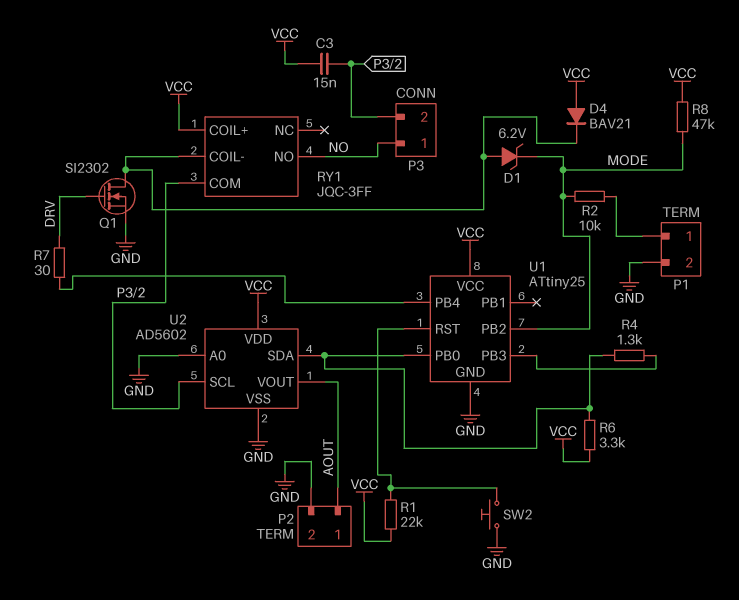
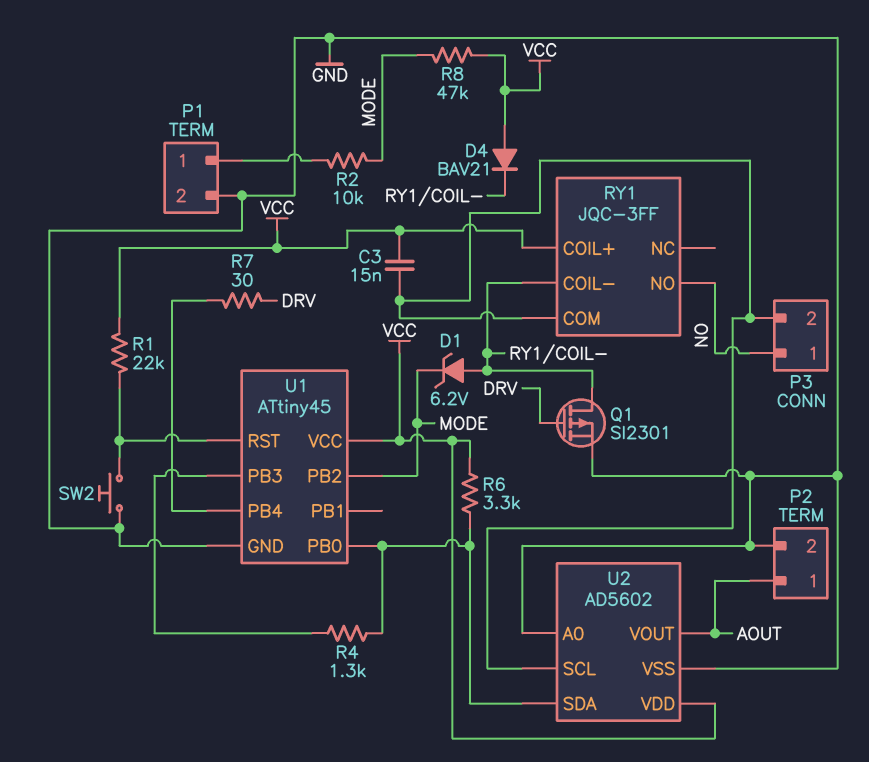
Q1: NMOS SI2302 (G DRV, D RY1/COIL-, S GND) -> PMOS SI2301 (G DRV, D RY1/COIL-, S GND)
U1: ATtiny25 -> ATtiny45

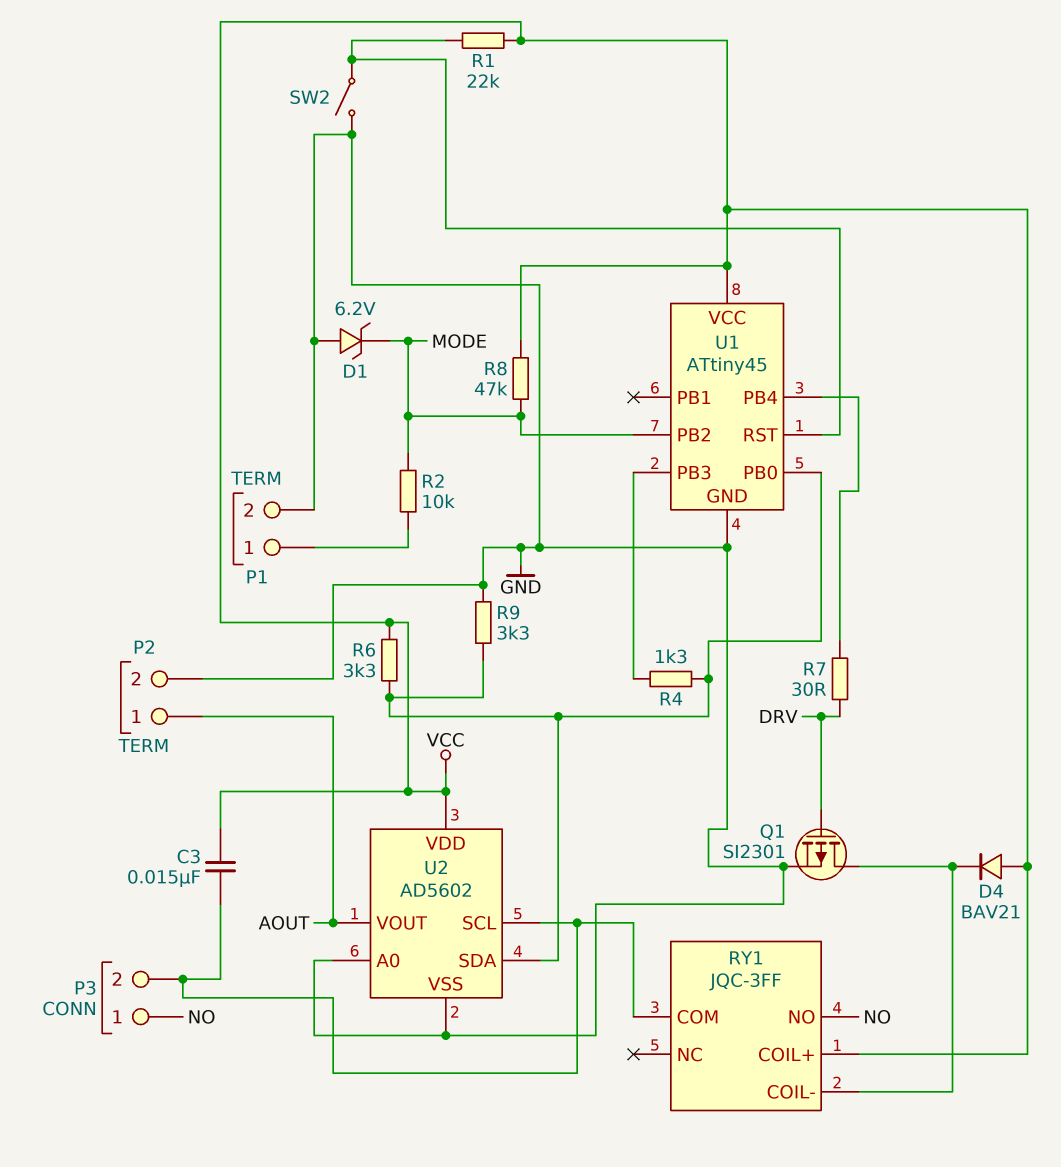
D1: zener 6.2V (A RY1/COIL-, K MODE) -> zener 6.2V (A GND, K MODE)
R9: none -> 3.3k (GND, U1/PB0)
SW2: button (GND, U1/RST) -> switch (GND, U1/RST)

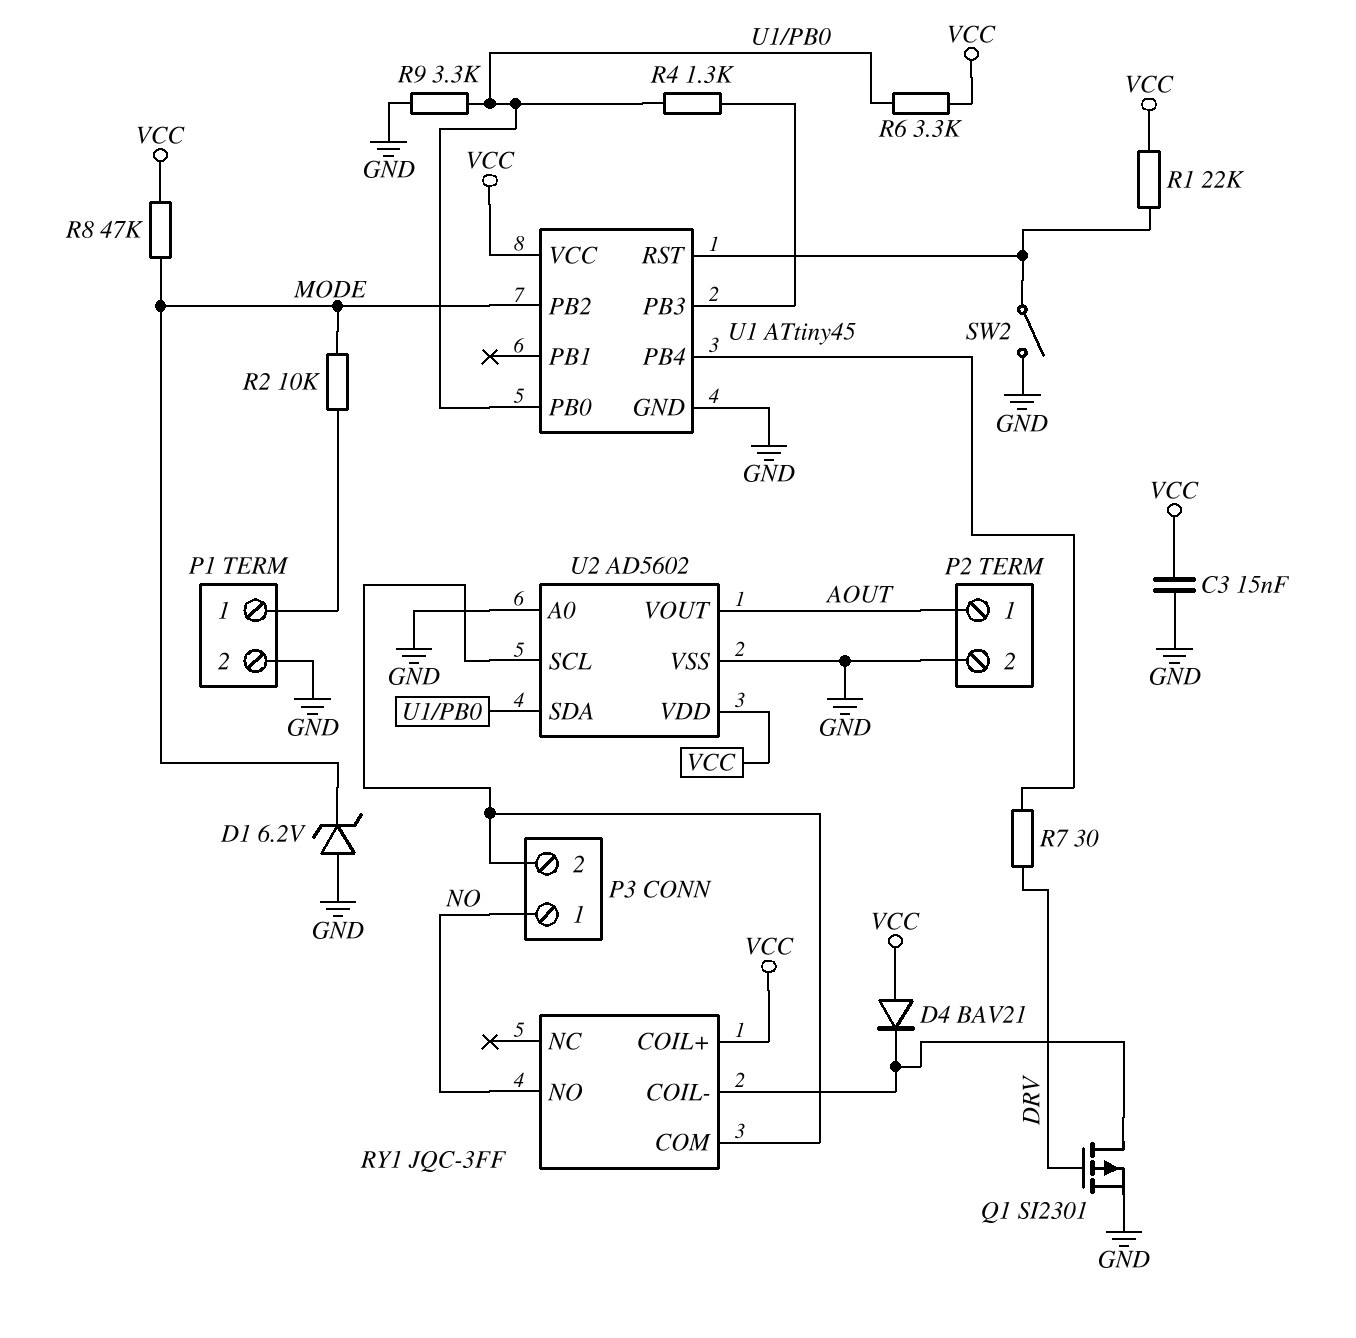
C3: 15nF (P3/2, VCC) -> 15nF (GND, VCC)

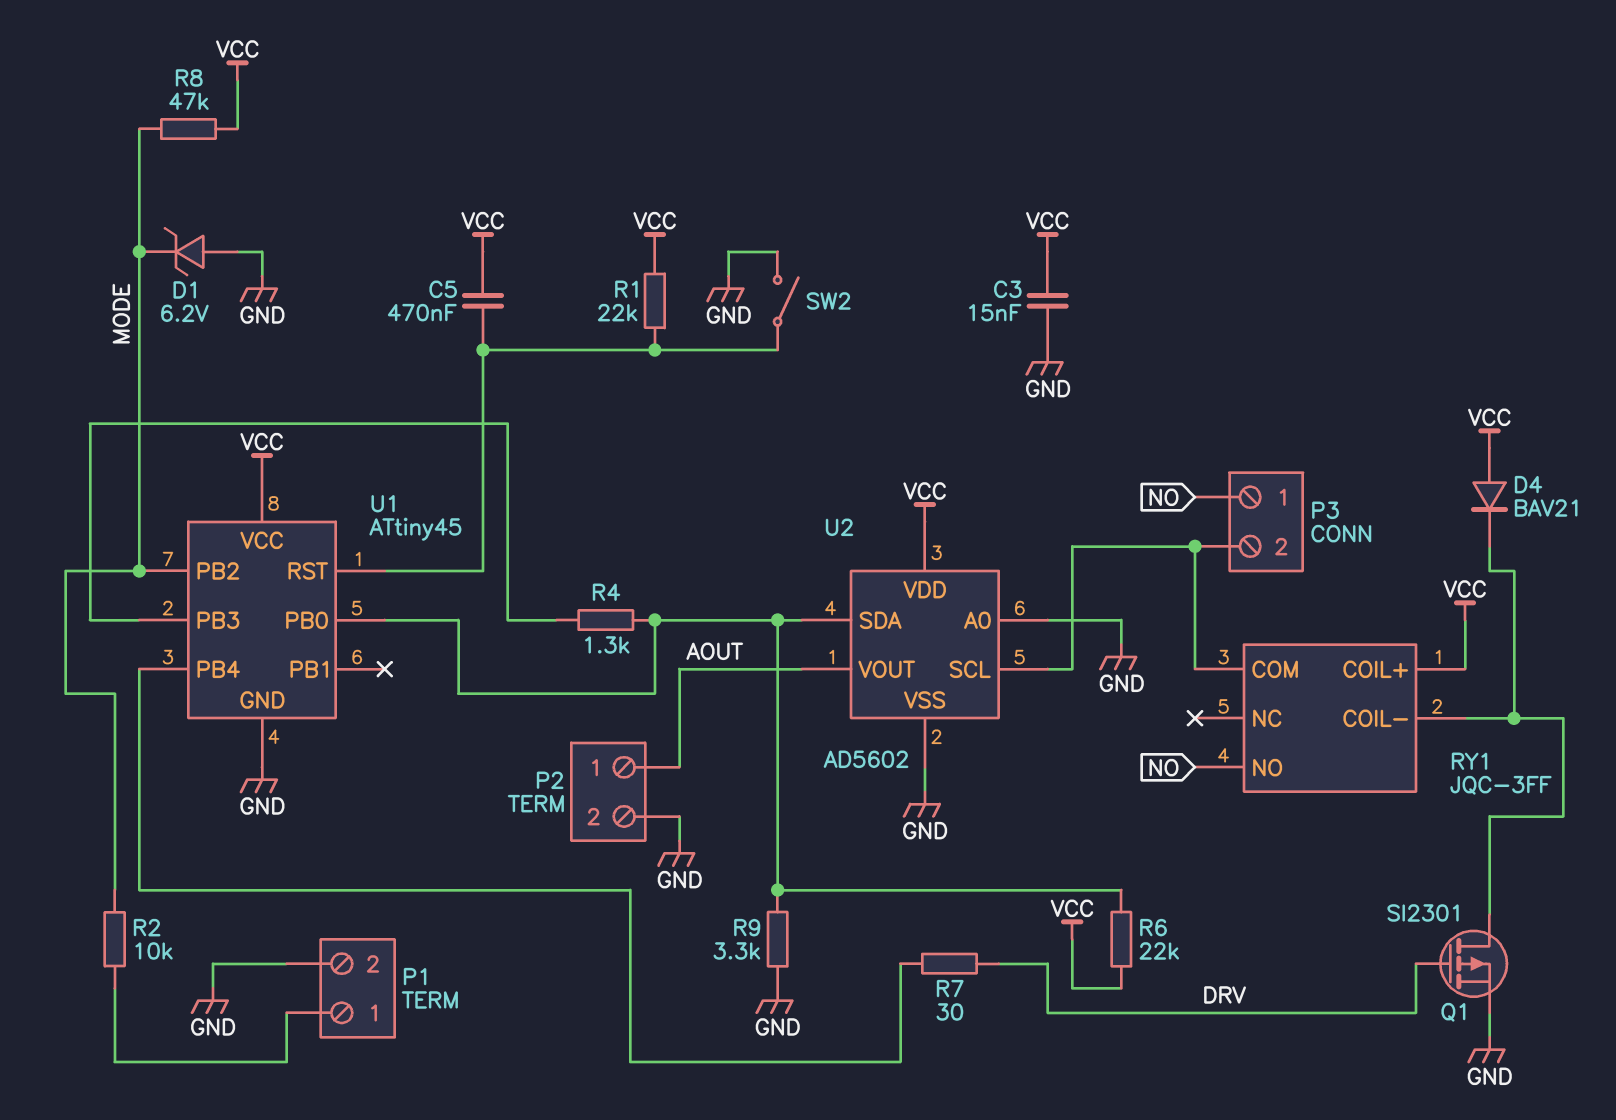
C5: none -> 470nF (U1/RST, VCC)
R6: 3.3k (U1/PB0, VCC) -> 22k (U1/PB0, VCC)

